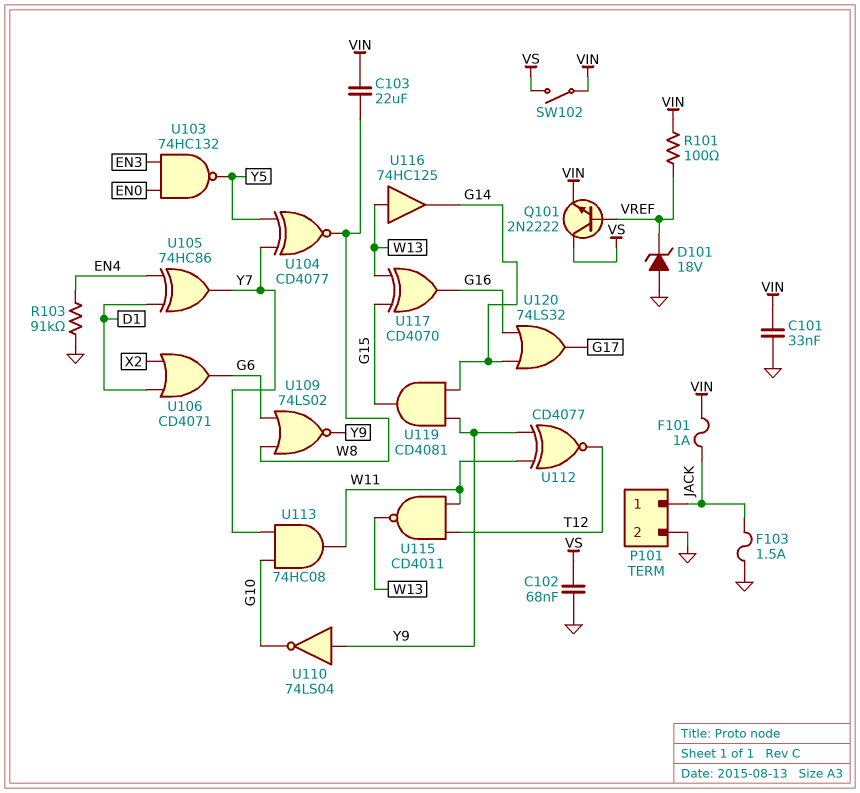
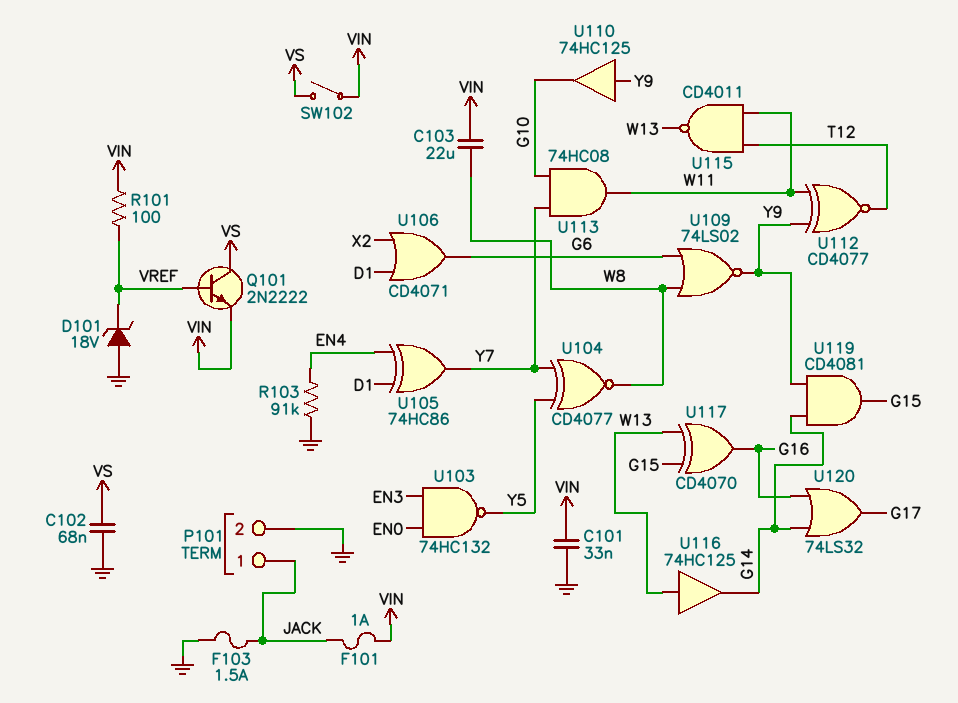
U110: NOT 74LS04 (in Y9, out G10) -> buffer 74HC125 (in Y9, out G10)

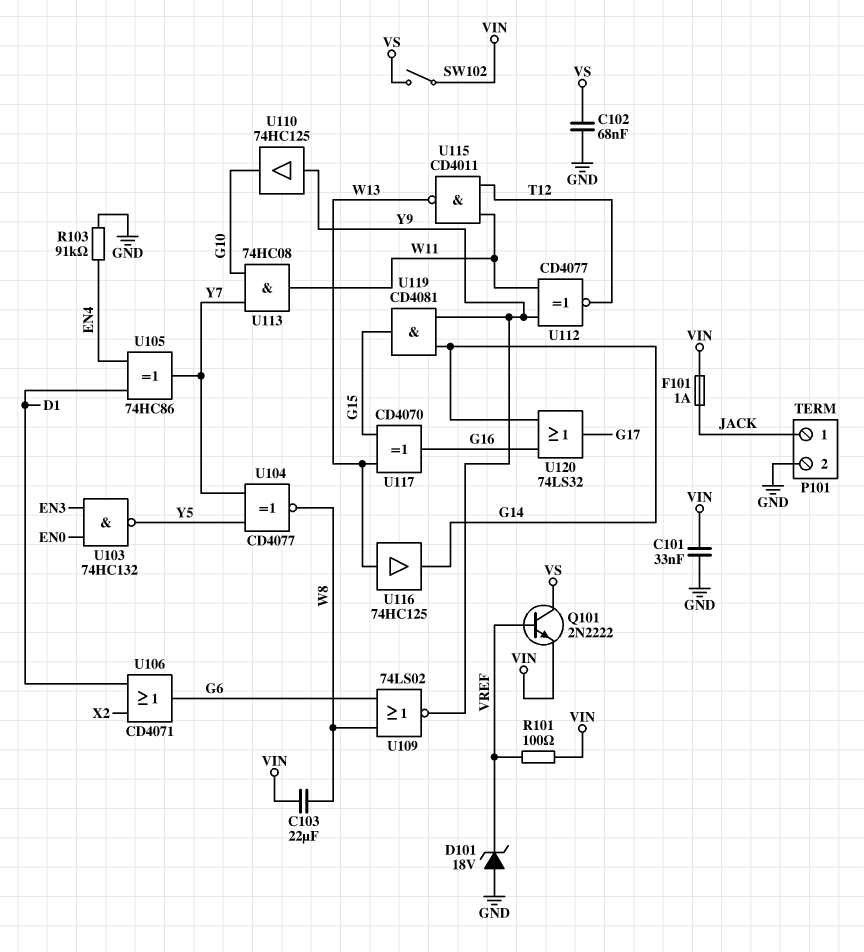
F103: 1.5A (GND, JACK) -> none

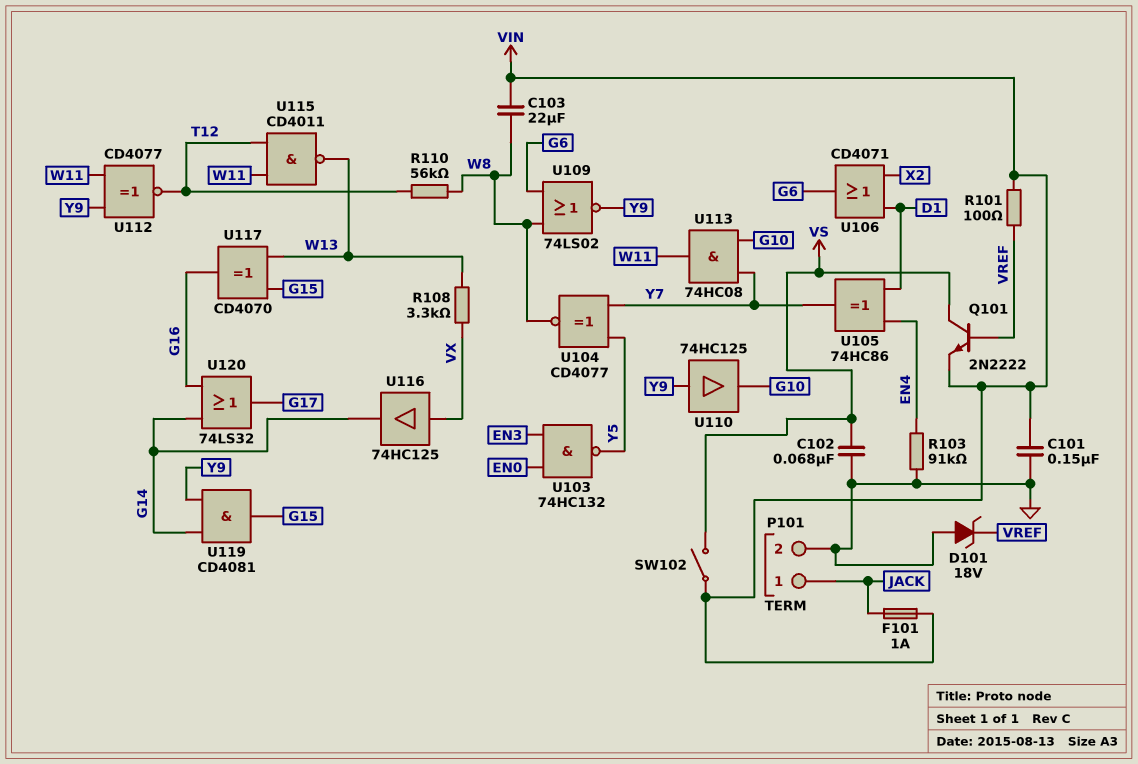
C101: 33nF (GND, VIN) -> 150nF (GND, VIN)
R108: none -> 3.3k (VX, W13)
R110: none -> 56k (T12, W8)
U116: buffer 74HC125 (in W13, out G14) -> buffer 74HC125 (in VX, out G14)

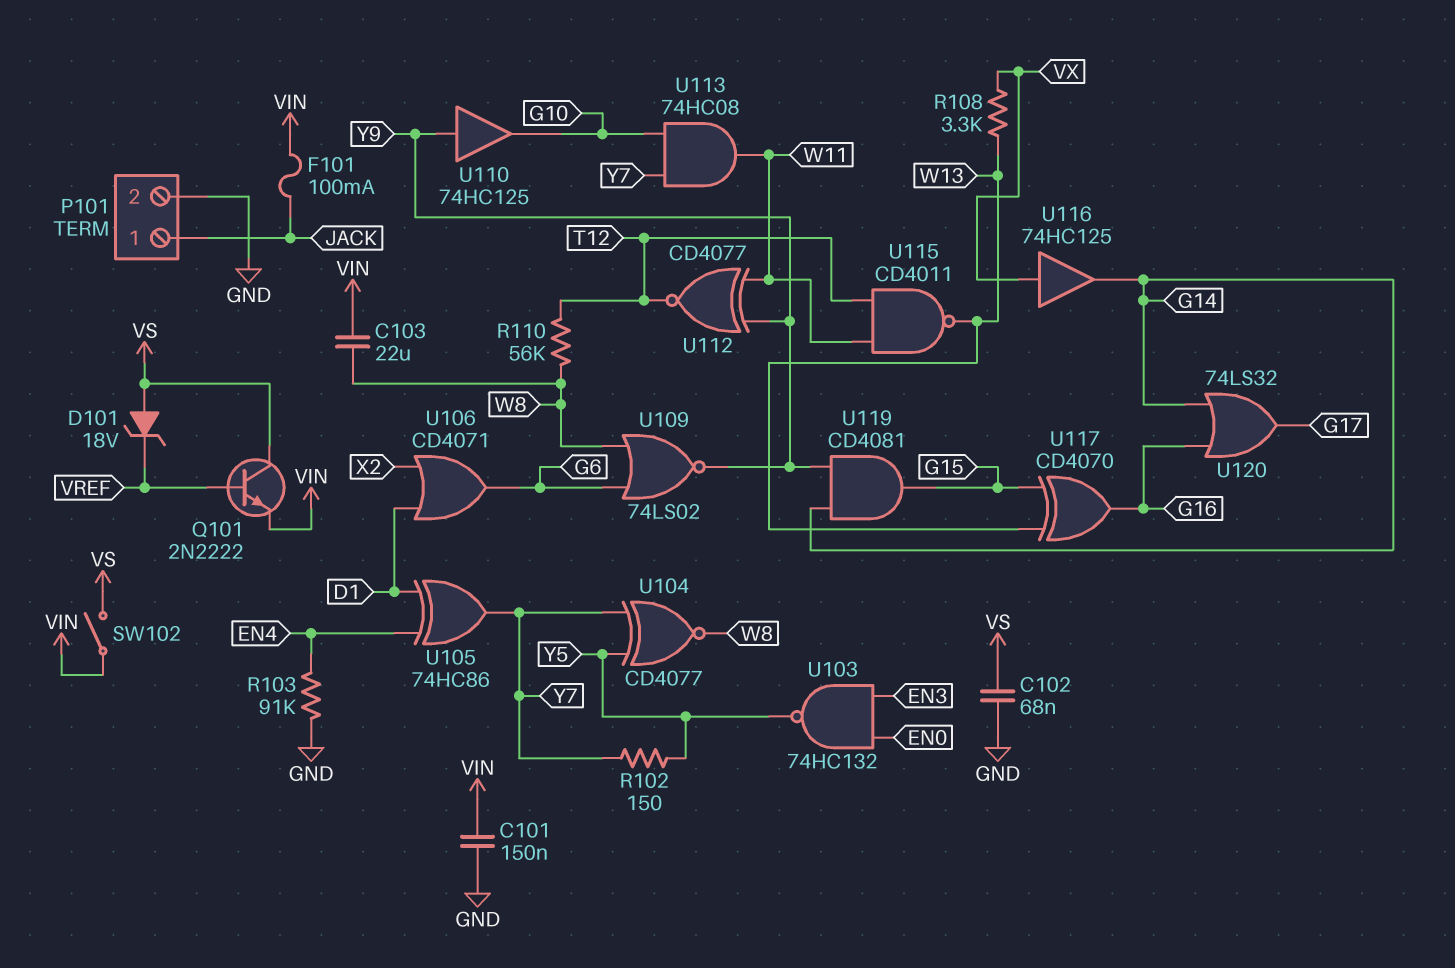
D101: zener 18V (A GND, K VREF) -> zener 18V (A VS, K VREF)
F101: 1A (JACK, VIN) -> 100mA (JACK, VIN)
R101: 100 (VIN, VREF) -> none
R102: none -> 150 (Y5, Y7)

